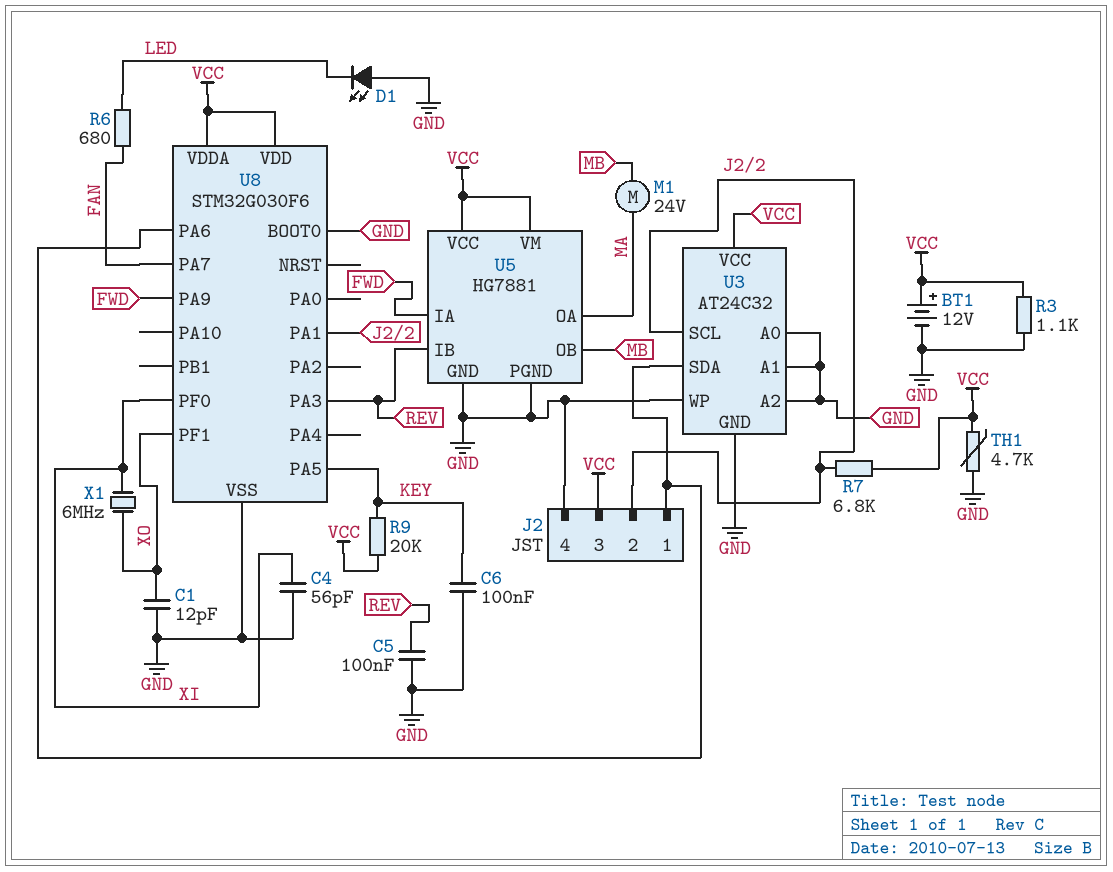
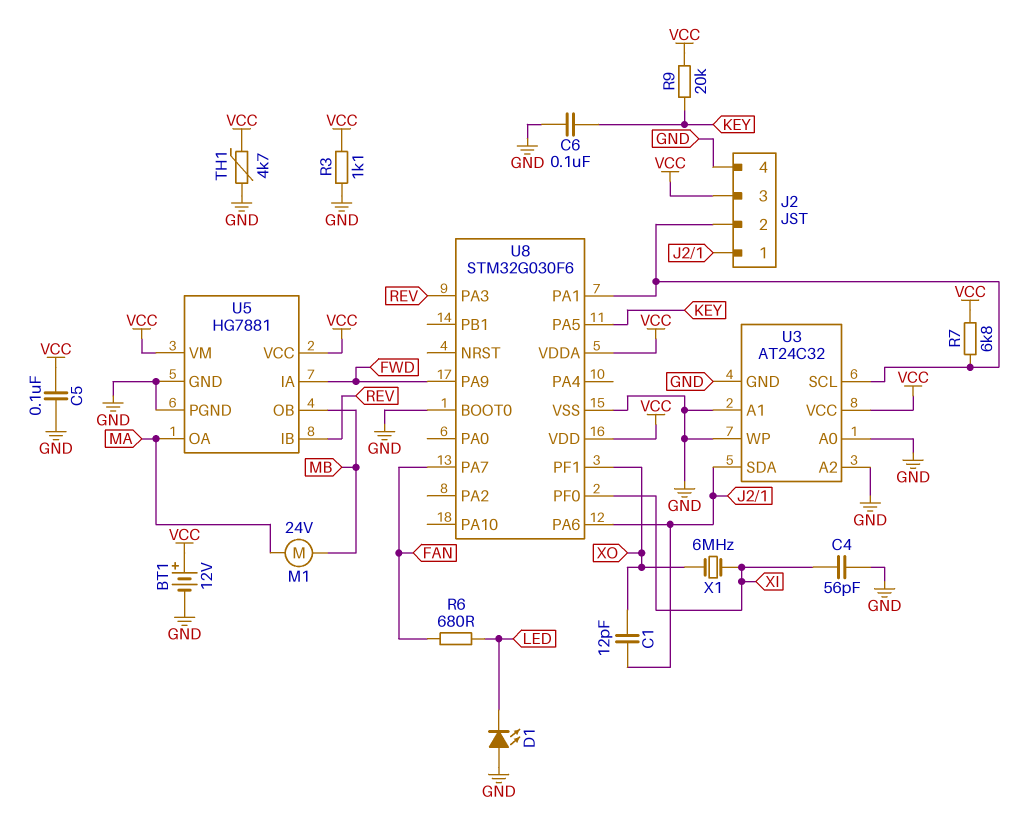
C1: 12pF (GND, XO) -> 12pF (J2/1, XO)
C5: 100nF (GND, REV) -> 100nF (GND, VCC)

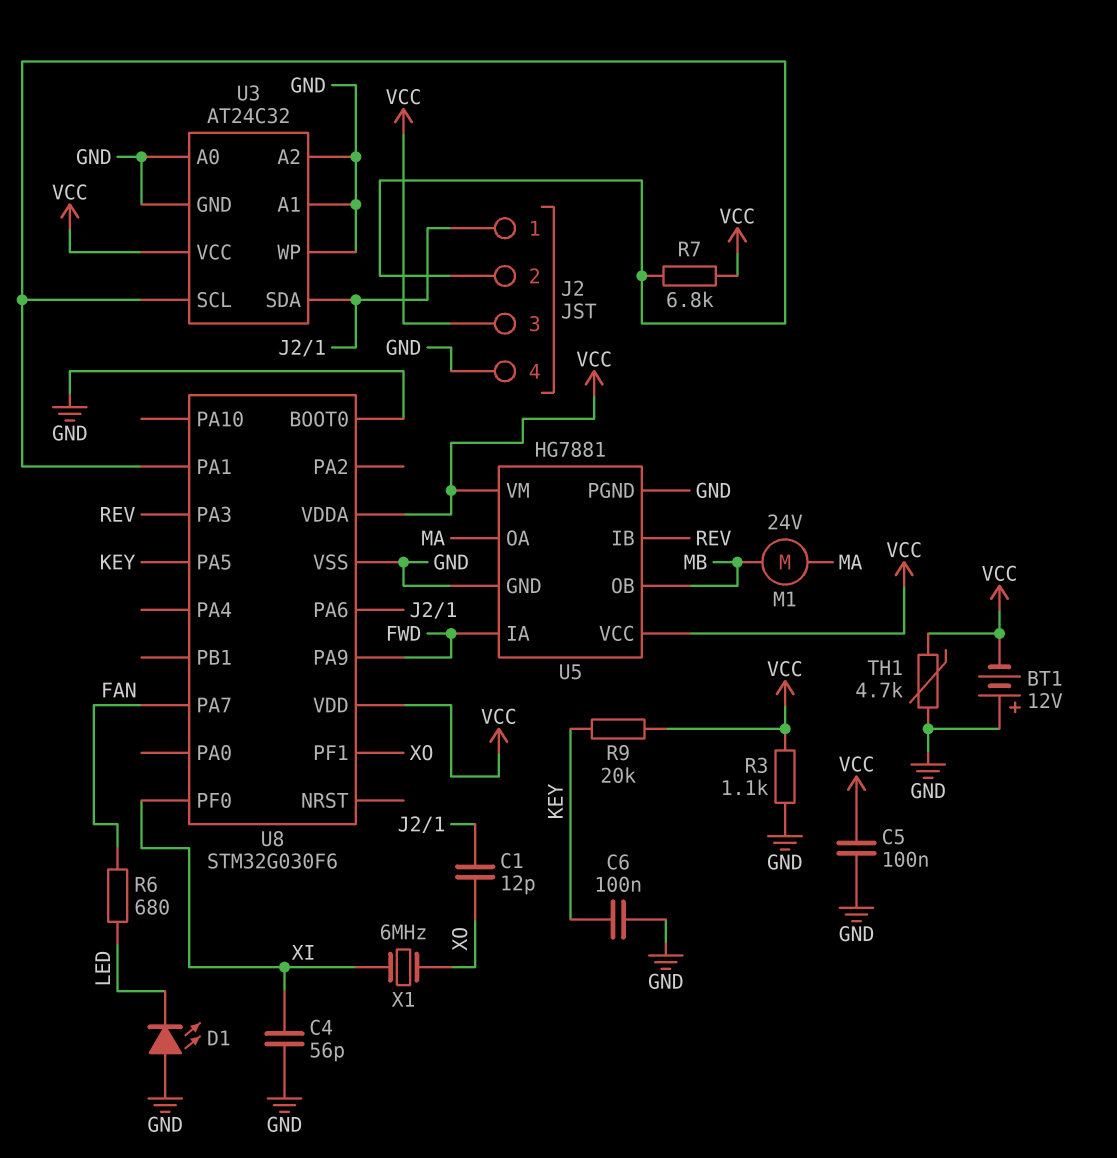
BT1: 12V (plus VCC, minus GND) -> 12V (plus GND, minus VCC)

